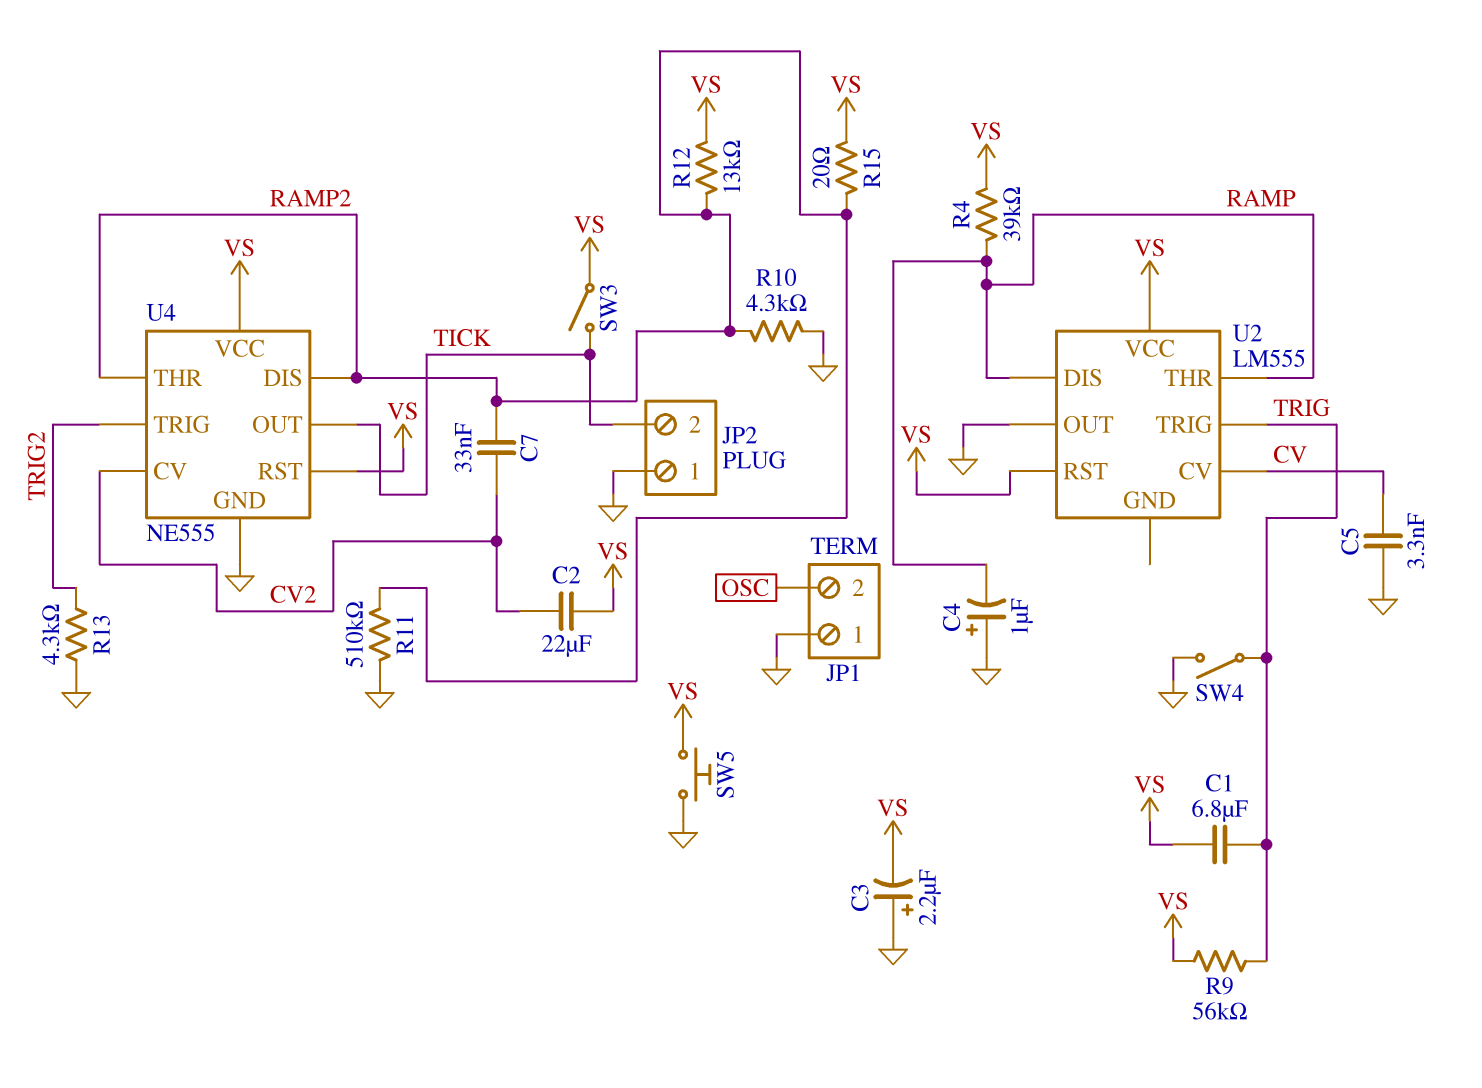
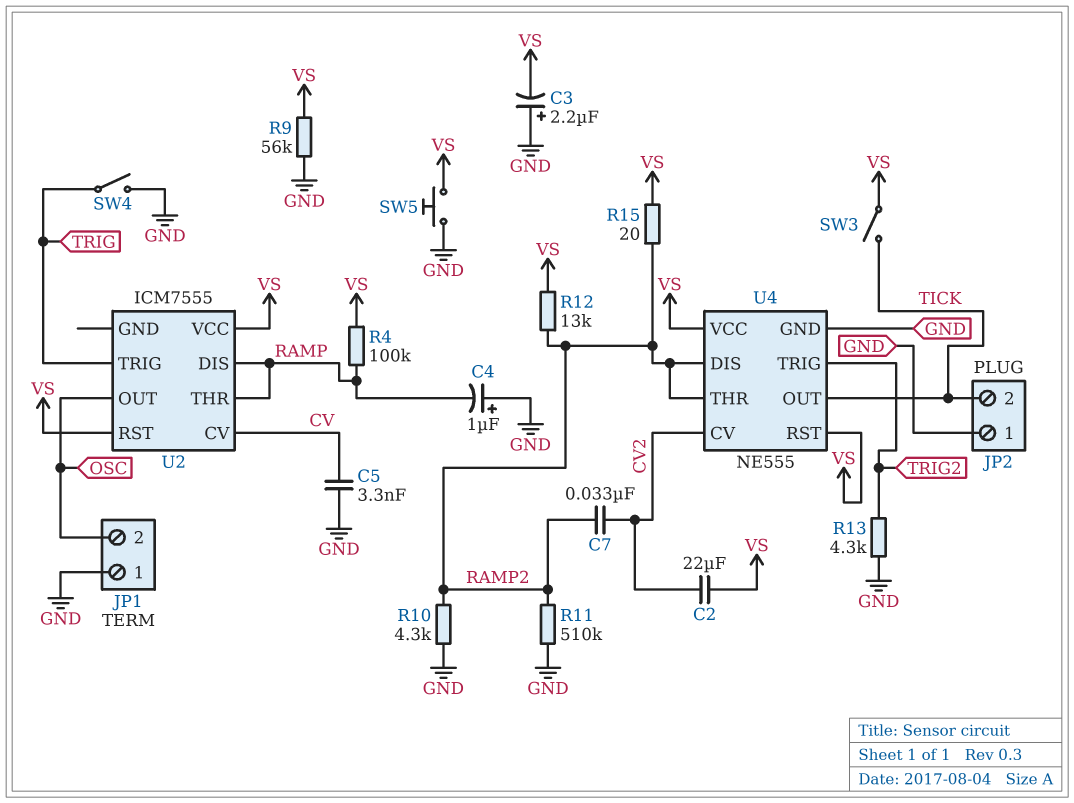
C1: 6.8uF (TRIG, VS) -> none
R4: 39k (RAMP, VS) -> 100k (RAMP, VS)
R9: 56k (TRIG, VS) -> 56k (GND, VS)
U2: LM555 -> ICM7555
U2 pin OUT: GND -> OSC

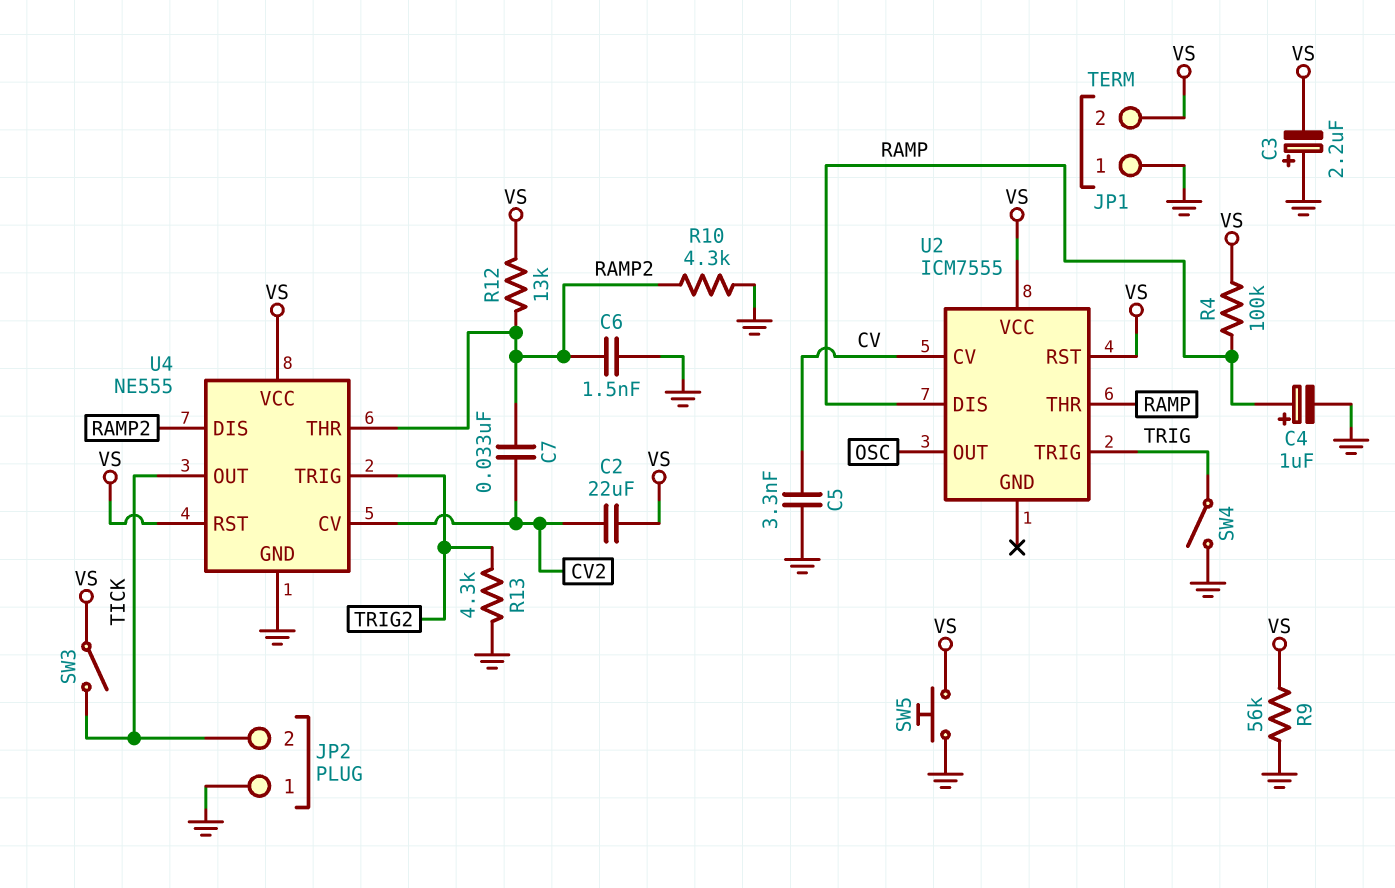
C4: 1uF (plus GND, minus RAMP) -> 1uF (plus RAMP, minus GND)
C6: none -> 1.5nF (GND, RAMP2)
JP1 pin 2: OSC -> VS
R11: 510k (GND, RAMP2) -> none
R15: 20 (RAMP2, VS) -> none

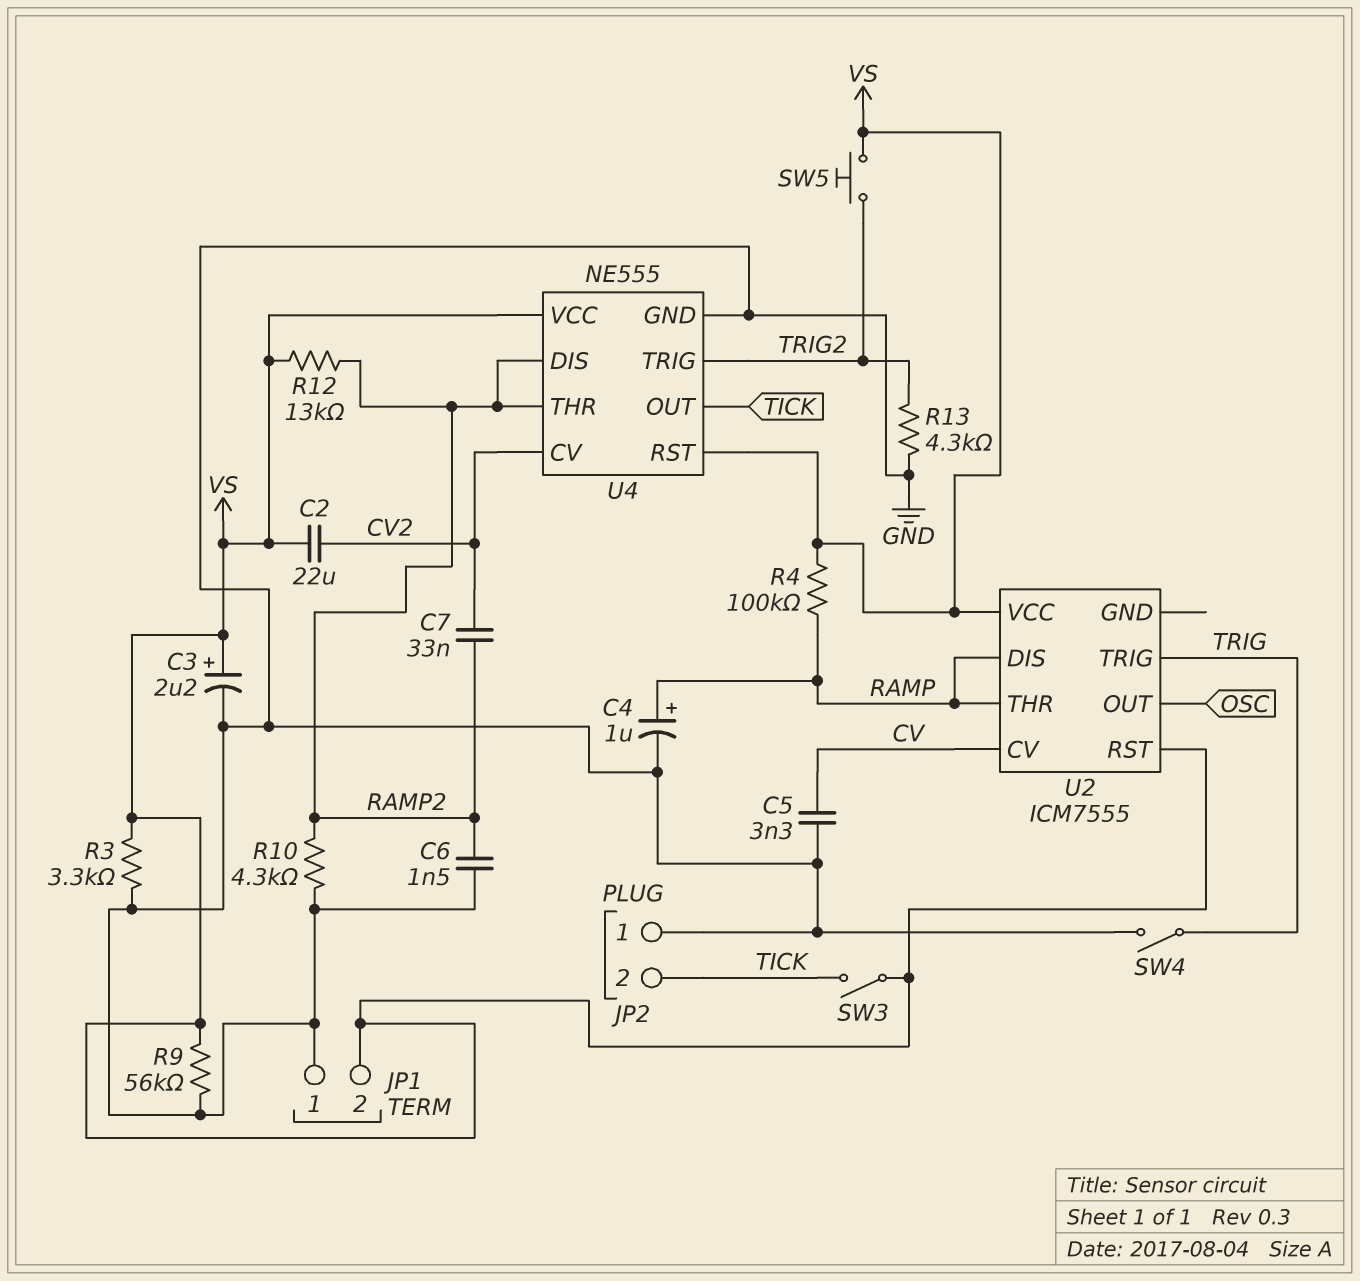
C3: 2.2uF (plus GND, minus VS) -> 2.2uF (plus VS, minus GND)
R3: none -> 3.3k (GND, VS)
SW5: button (GND, VS) -> button (TRIG2, VS)

